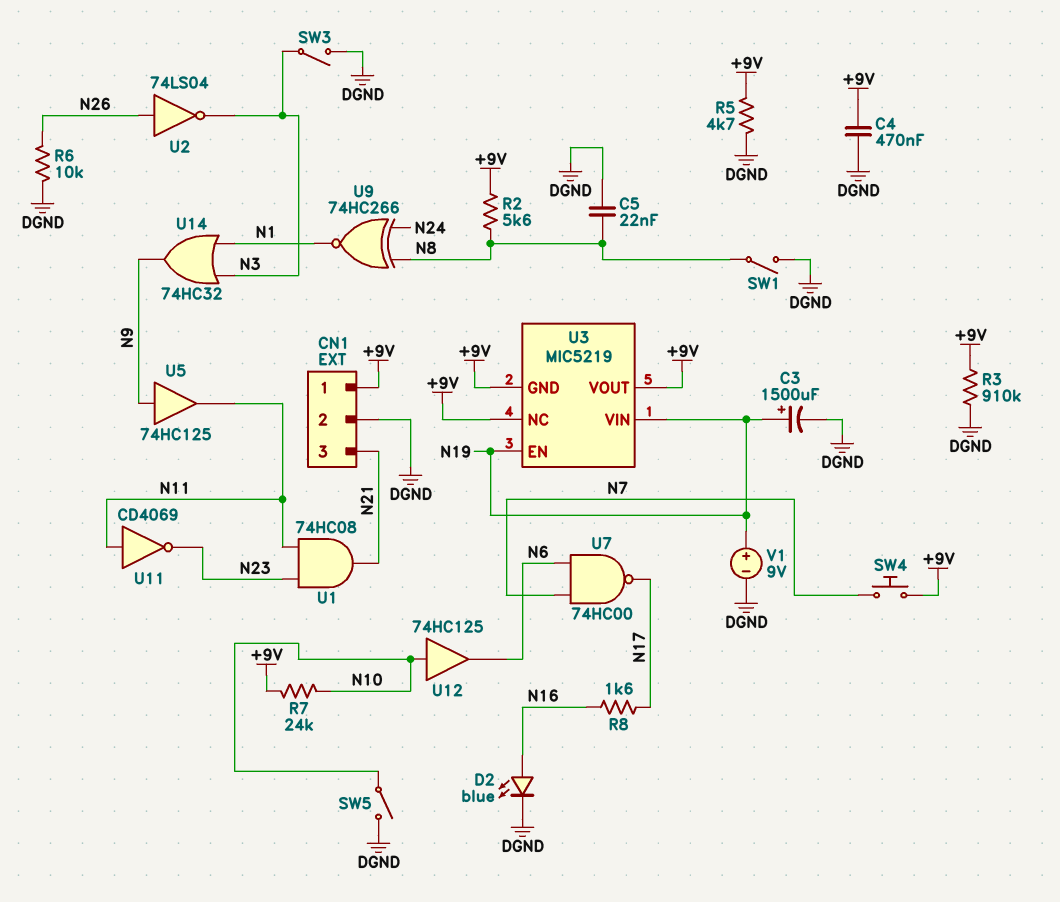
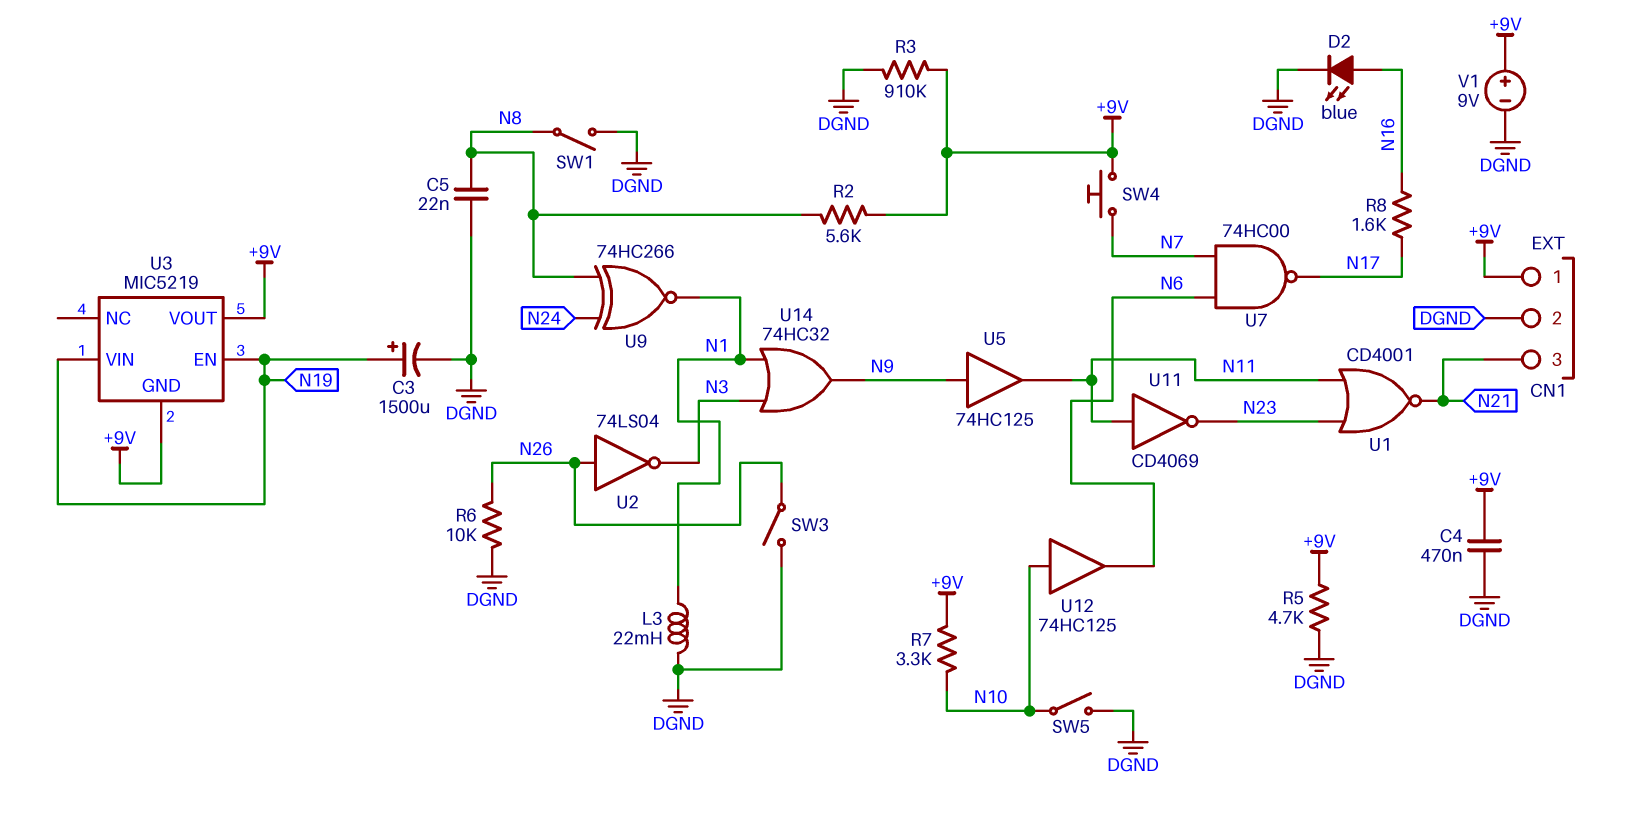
L3: none -> 22mH (DGND, N1)
R7: 24k (+9V, N10) -> 3.3k (+9V, N10)
SW3: switch (DGND, N3) -> switch (DGND, N26)
U1: AND 74HC08 (in N11, in N23, out N21) -> NOR CD4001 (in N11, in N23, out N21)
U3 pin NC: +9V -> none
V1: 9V (plus N19, minus DGND) -> 9V (plus +9V, minus DGND)

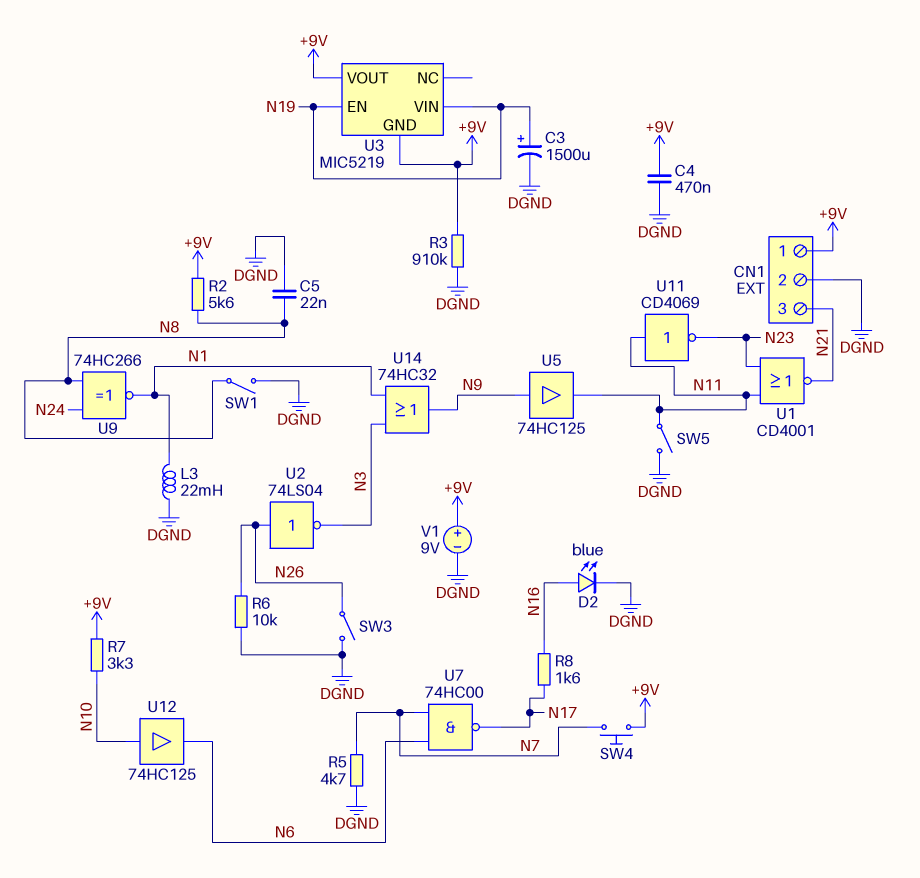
R5: 4.7k (+9V, DGND) -> 4.7k (DGND, N7)
SW5: switch (DGND, N10) -> switch (DGND, N11)

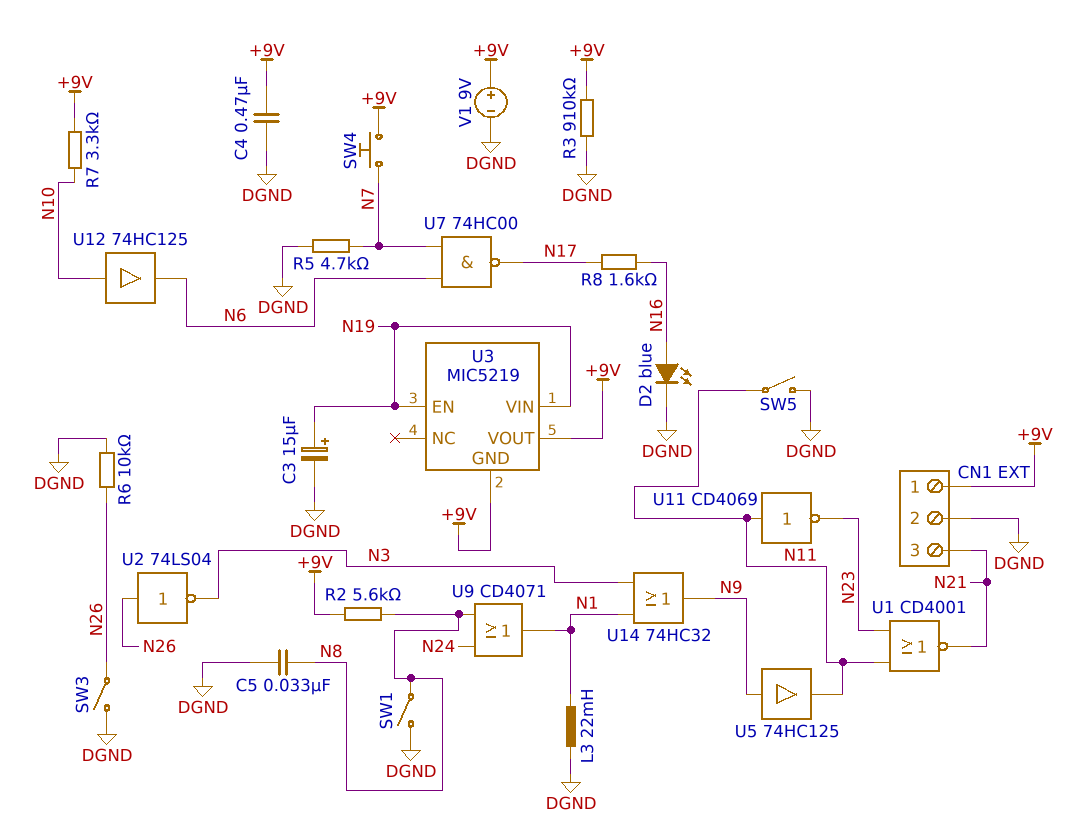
C3: 1500uF (plus N19, minus DGND) -> 15uF (plus N19, minus DGND)
C5: 22nF (DGND, N8) -> 33nF (DGND, N8)
U9: XNOR 74HC266 (in N8, in N24, out N1) -> OR CD4071 (in N8, in N24, out N1)

